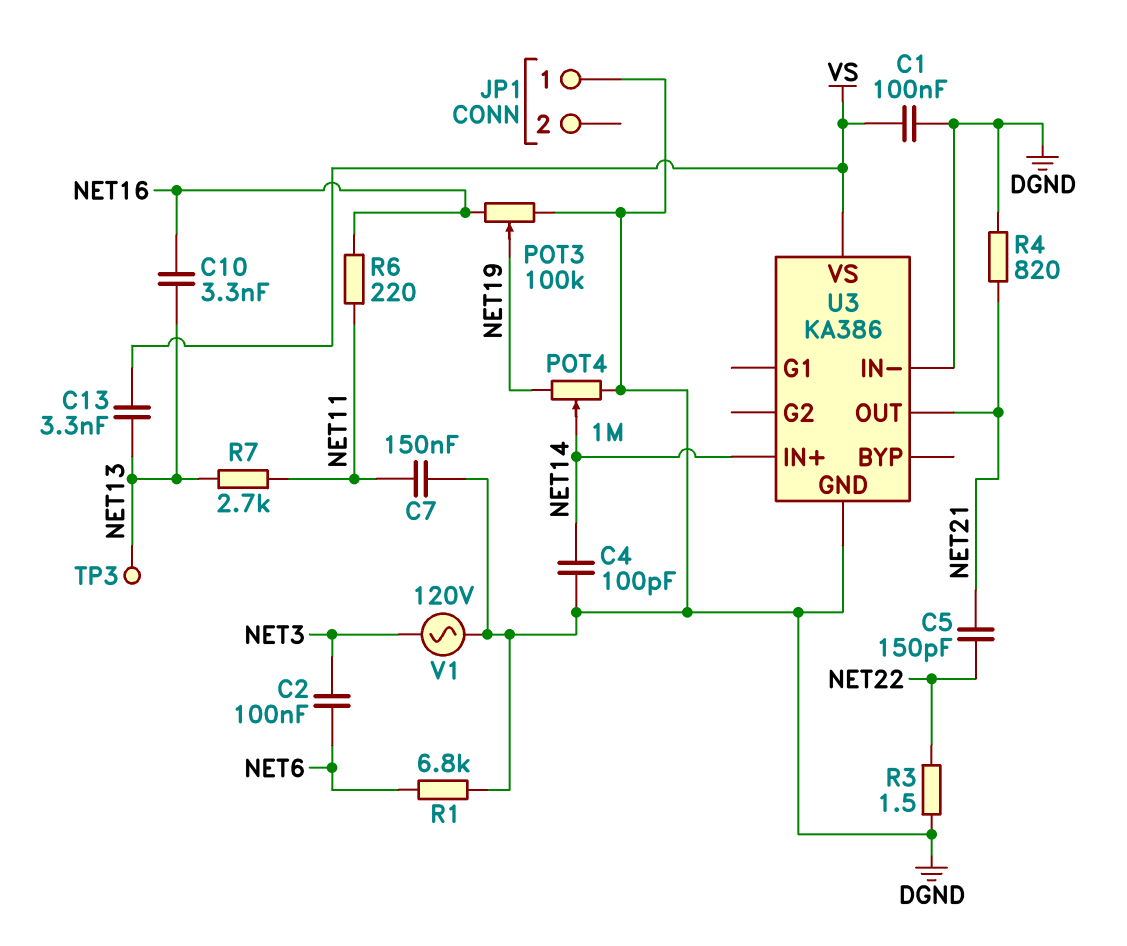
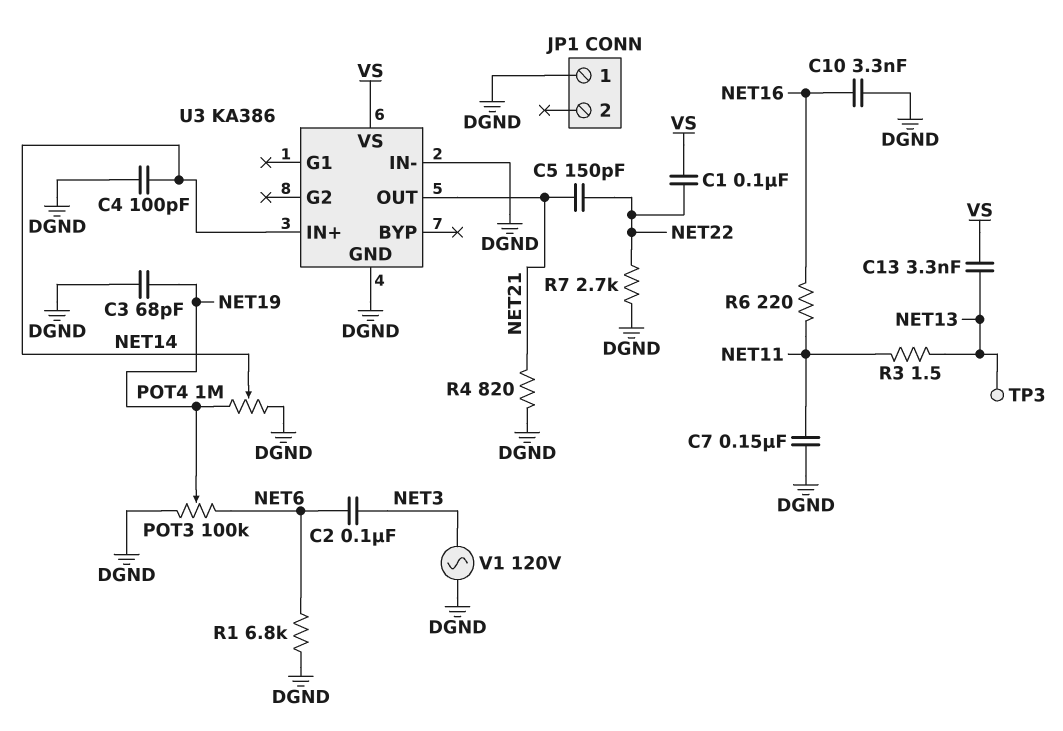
C1: 100nF (DGND, VS) -> 100nF (NET22, VS)
C3: none -> 68pF (DGND, NET19)
C10: 3.3nF (NET13, NET16) -> 3.3nF (DGND, NET16)
POT3: 100k (DGND, NET16, wiper NET19) -> 100k (DGND, NET6, wiper NET19)
R3: 1.5 (DGND, NET22) -> 1.5 (NET11, NET13)
R7: 2.7k (NET11, NET13) -> 2.7k (DGND, NET22)

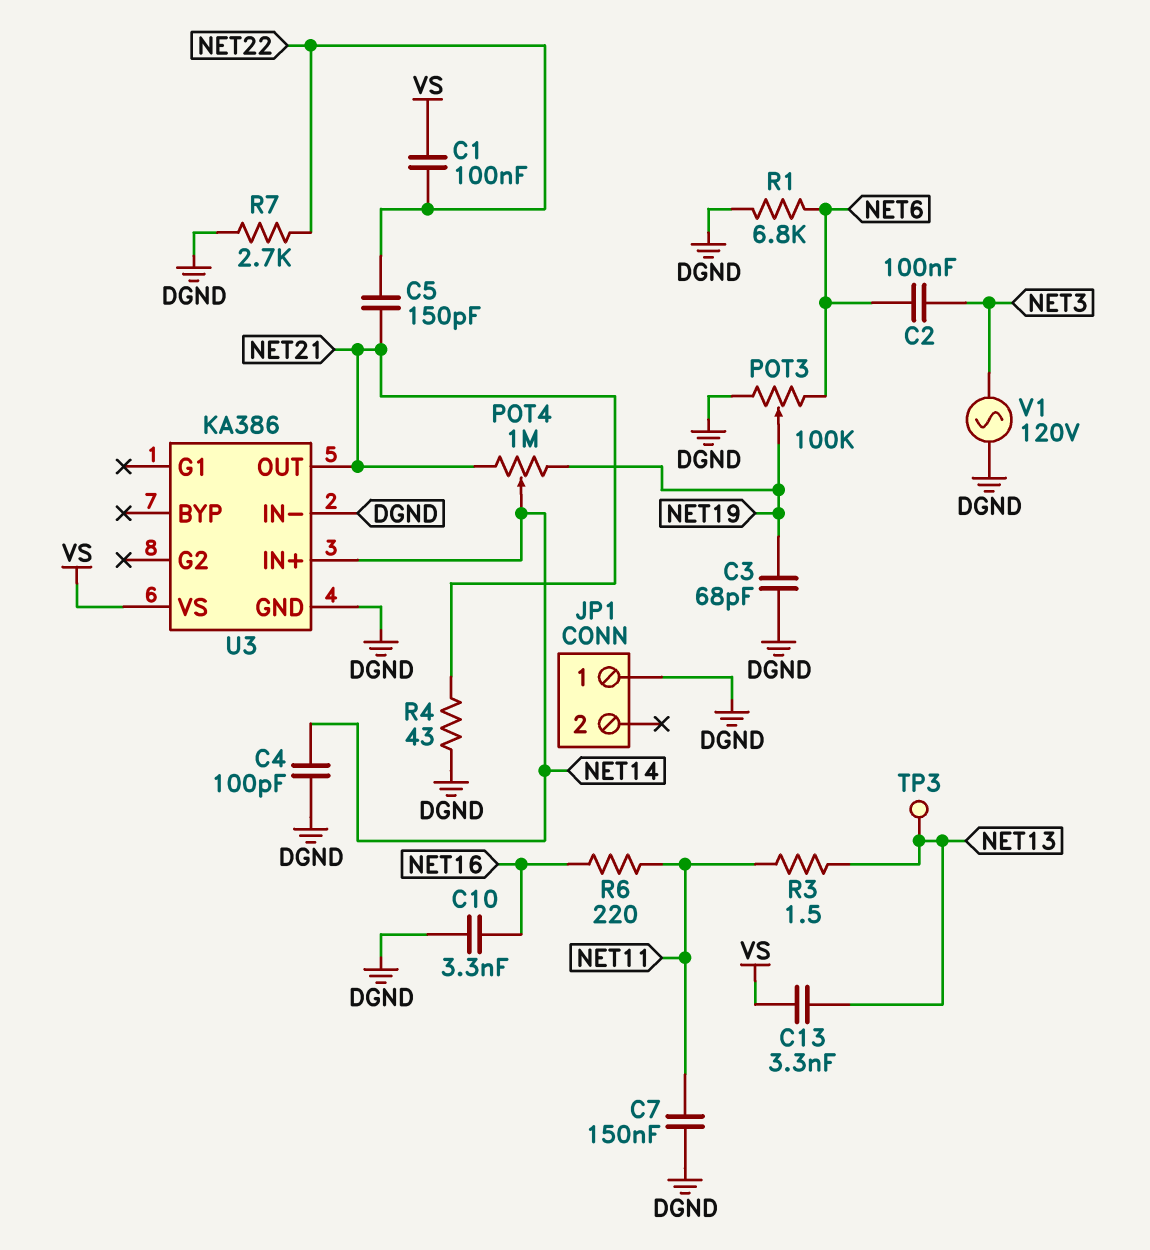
POT4: 1M (DGND, NET19, wiper NET14) -> 1M (NET19, NET21, wiper NET14)
R4: 820 (DGND, NET21) -> 43 (DGND, NET21)

